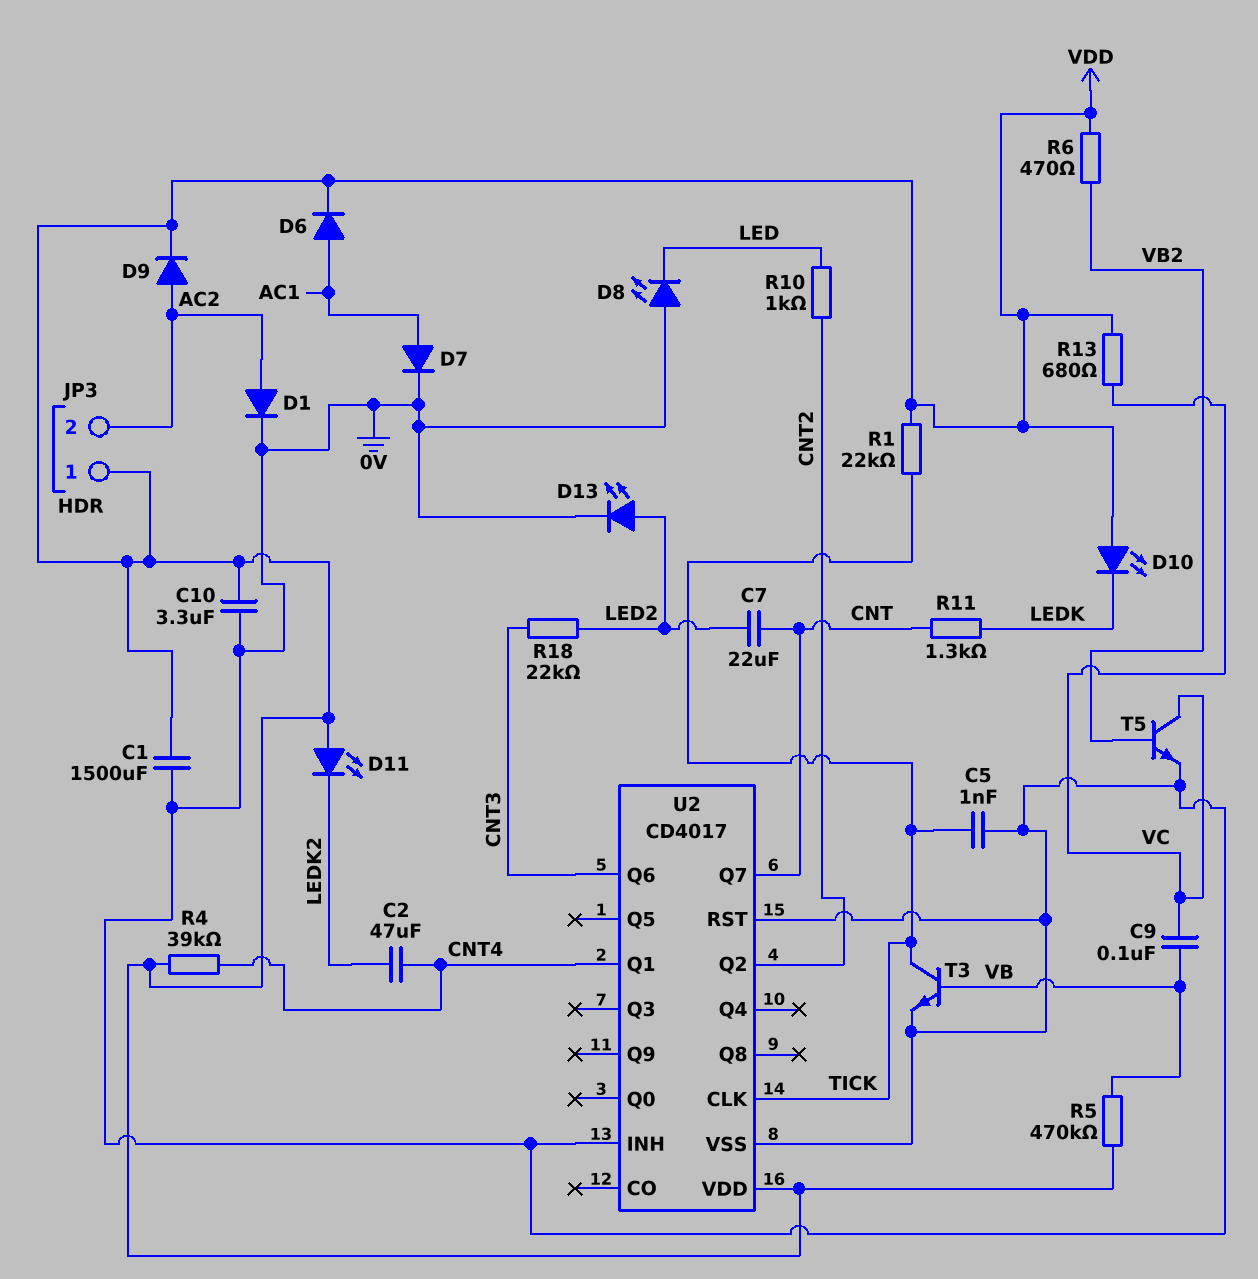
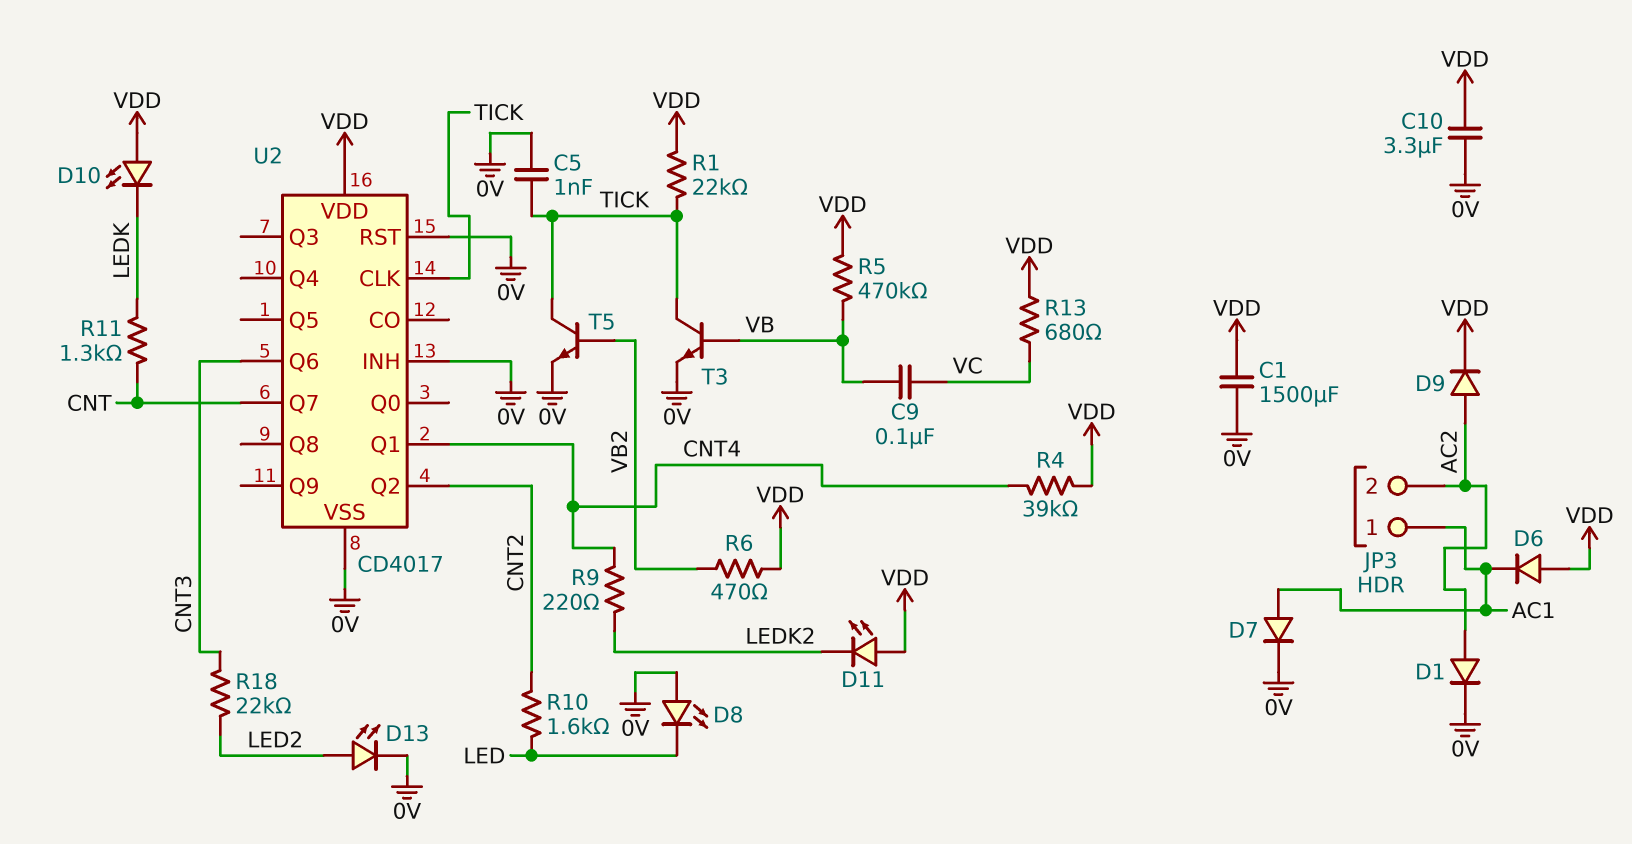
C2: 47uF (CNT4, LEDK2) -> none
C7: 22uF (CNT, LED2) -> none
D6: diode (A AC1, K VDD) -> diode (A VDD, K AC1)
JP3 pin 1: VDD -> AC1
R9: none -> 220 (CNT4, LEDK2)
R10: 1k (CNT2, LED) -> 1.6k (CNT2, LED)
T5: NPN (B VB2, C VC, E 0V) -> NPN (B VB2, C TICK, E 0V)

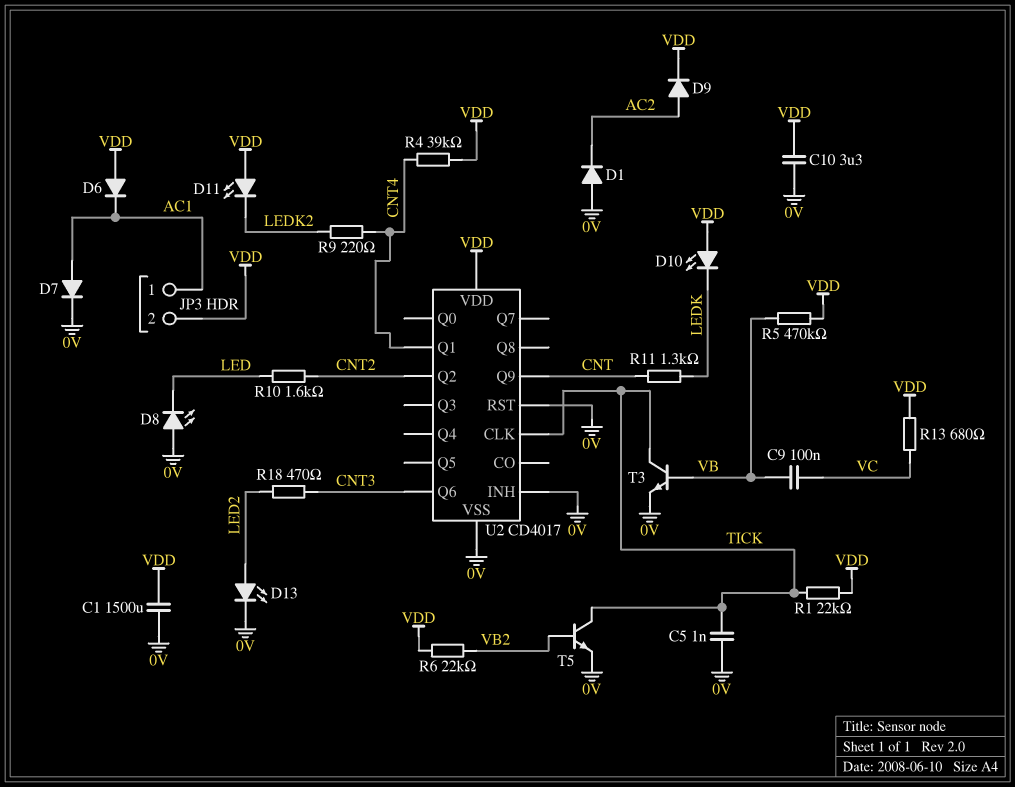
D1: diode (A AC2, K 0V) -> diode (A 0V, K AC2)
JP3 pin 2: AC2 -> VDD
R6: 470 (VB2, VDD) -> 22k (VB2, VDD)
R18: 22k (CNT3, LED2) -> 470 (CNT3, LED2)
U2 pin Q7: CNT -> none
U2 pin Q9: none -> CNT

